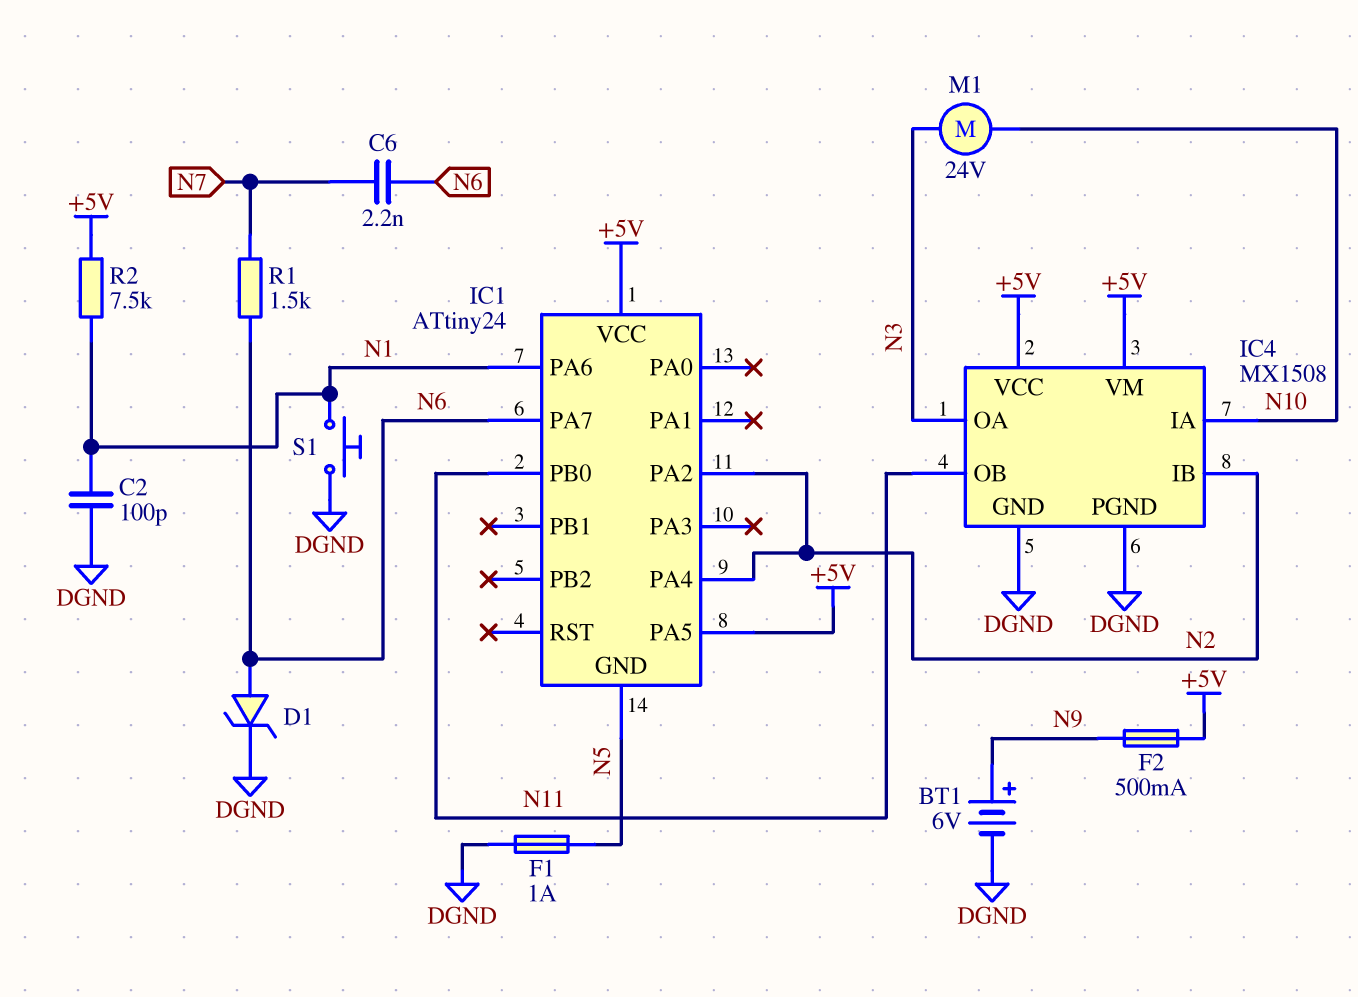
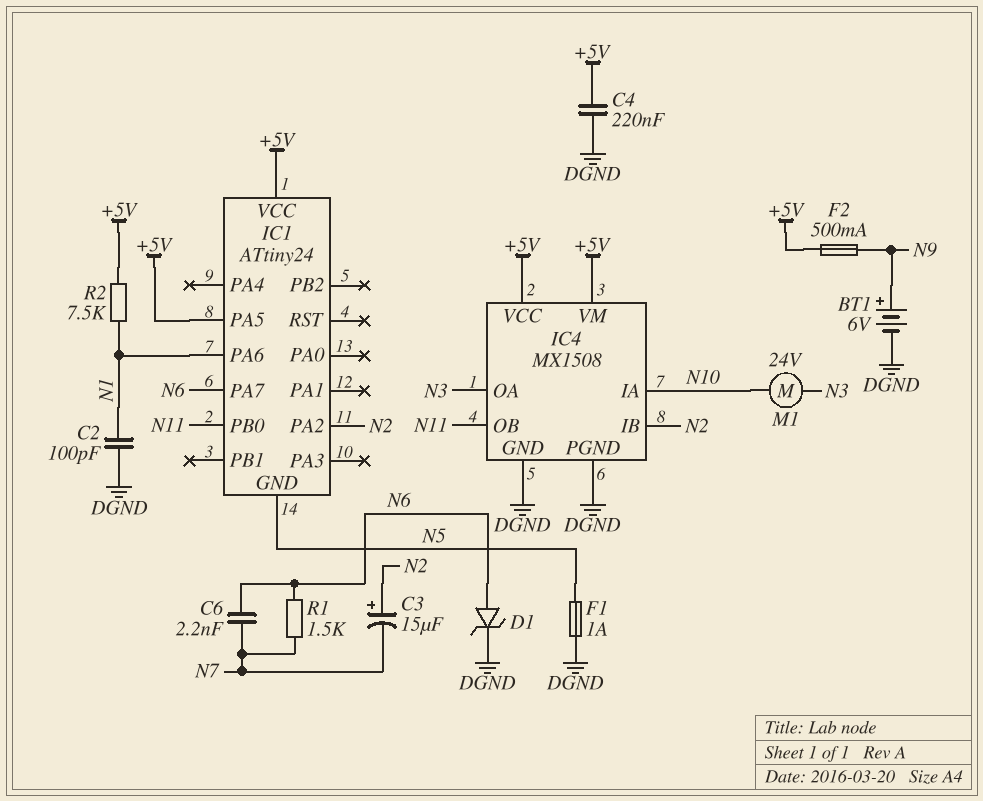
C3: none -> 15uF (plus N2, minus N7)
C4: none -> 220nF (+5V, DGND)
IC1 pin PA4: N2 -> none
S1: button (DGND, N1) -> none

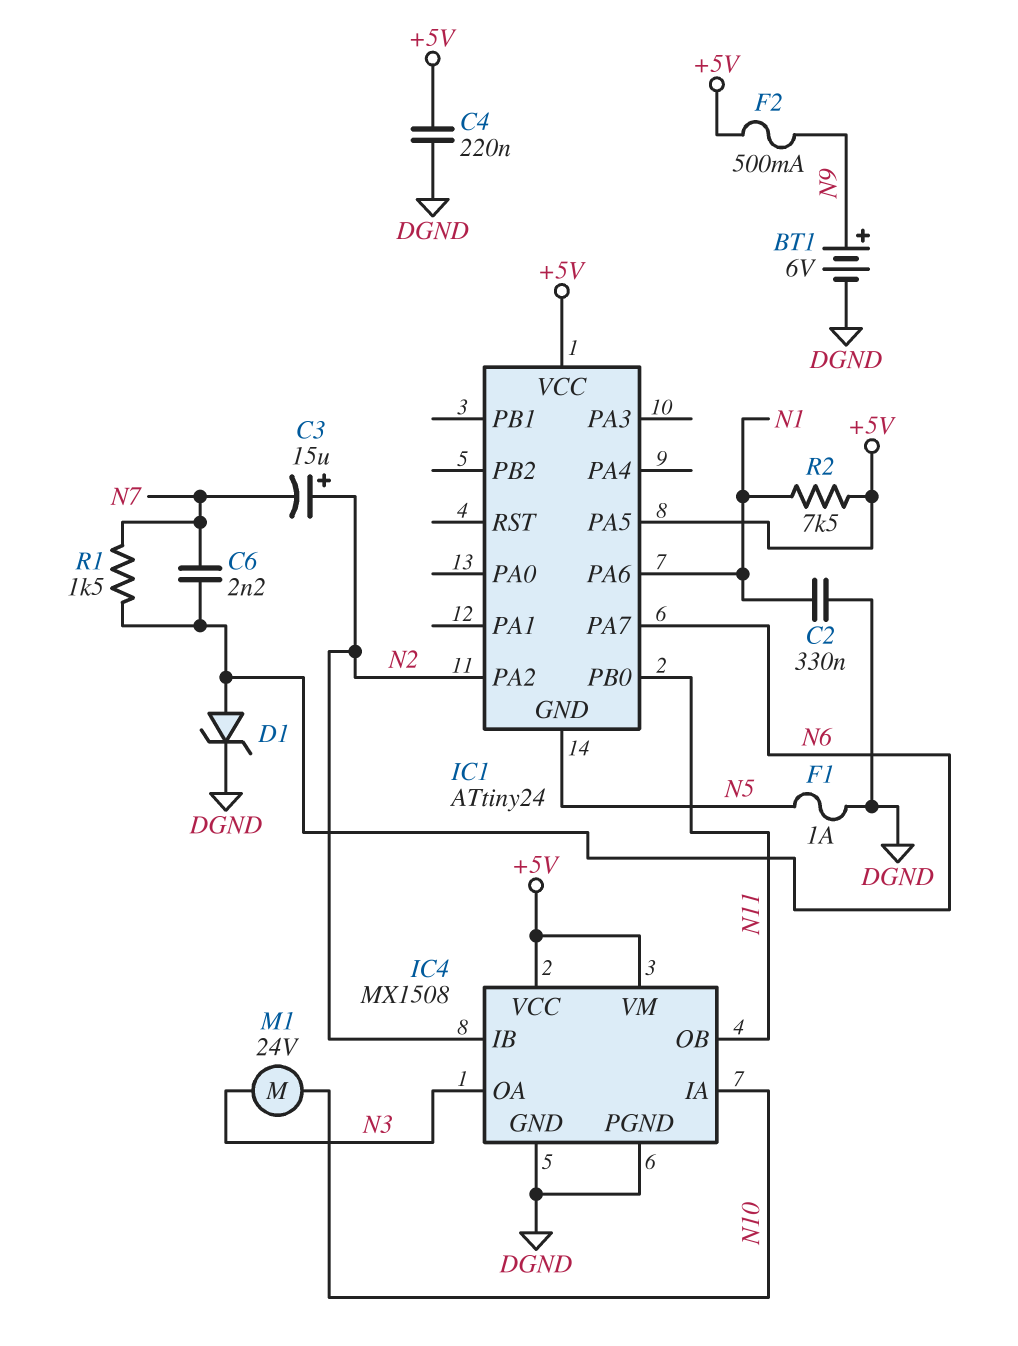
C2: 100pF (DGND, N1) -> 330nF (DGND, N1)

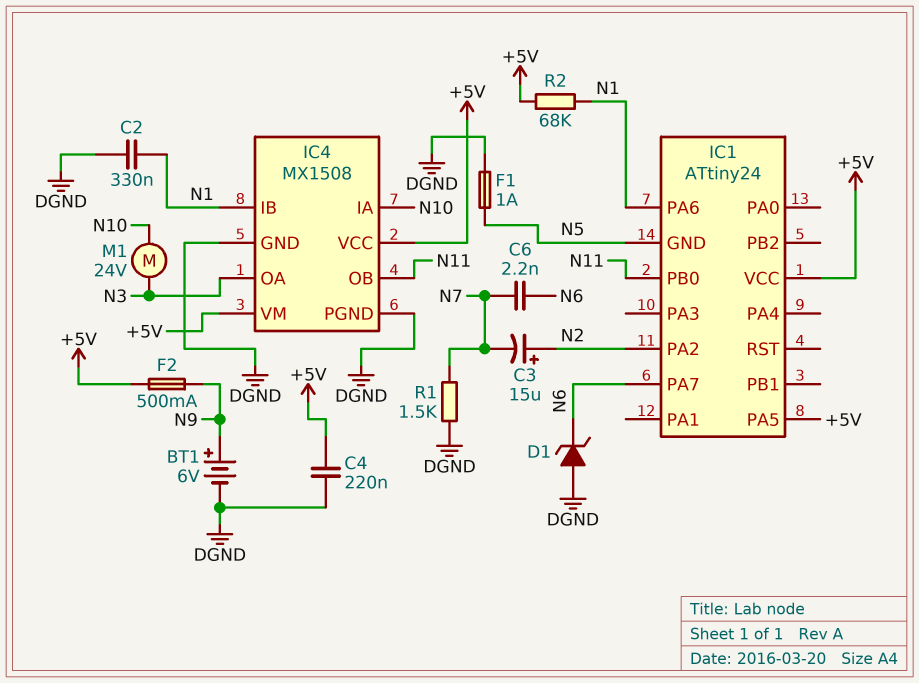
D1: zener (A N6, K DGND) -> zener (A DGND, K N6)
IC4 pin IB: N2 -> N1
R1: 1.5k (N6, N7) -> 1.5k (DGND, N7)
R2: 7.5k (+5V, N1) -> 68k (+5V, N1)

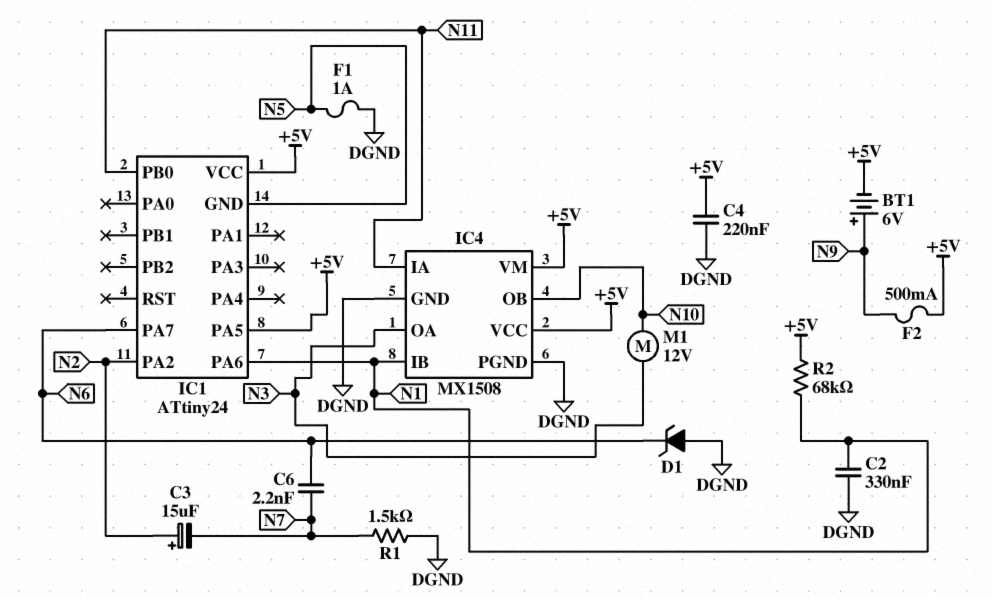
BT1: 6V (plus N9, minus DGND) -> 6V (plus N9, minus +5V)
IC4 pin IA: N10 -> N11
IC4 pin OB: N11 -> N10
M1: motor 24V (N3, N10) -> motor 12V (N3, N10)

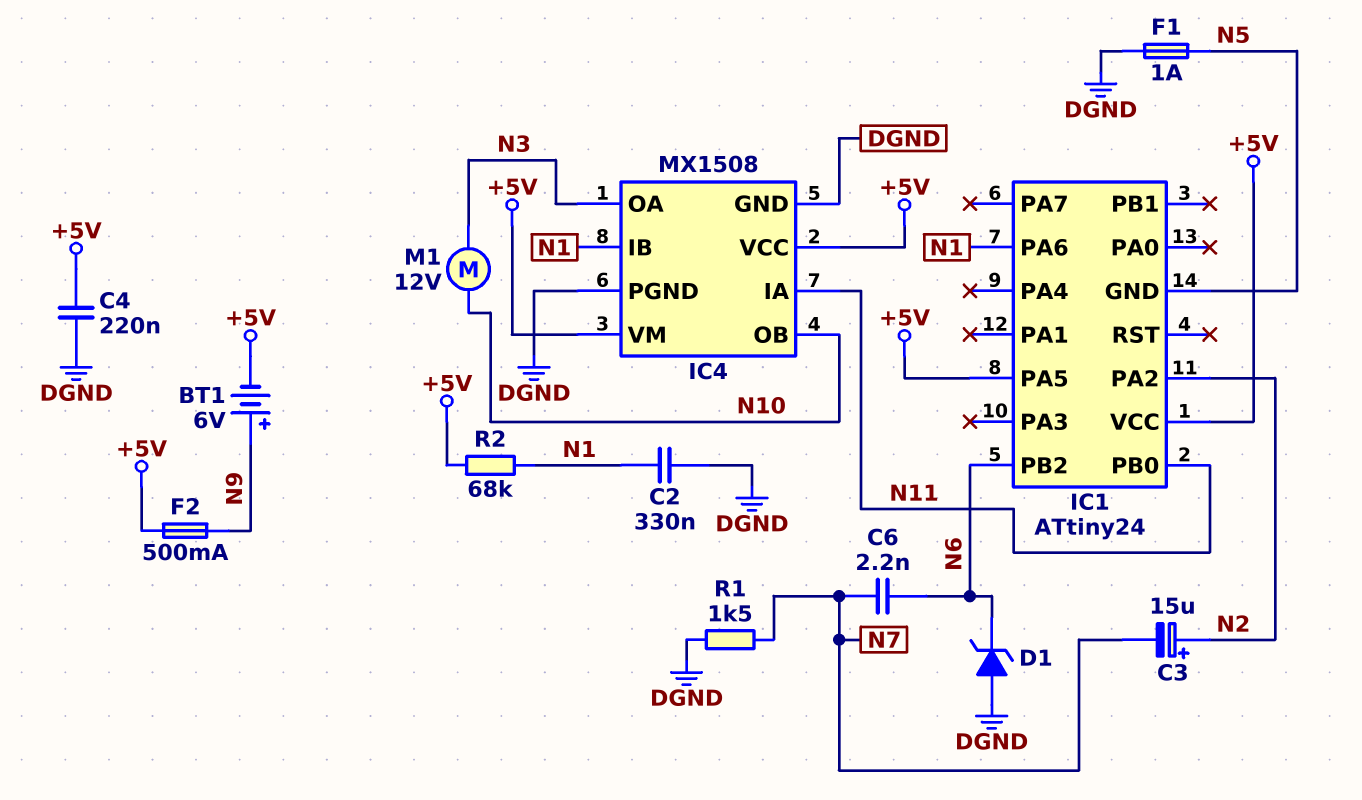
IC1 pin PA7: N6 -> none
IC1 pin PB2: none -> N6

